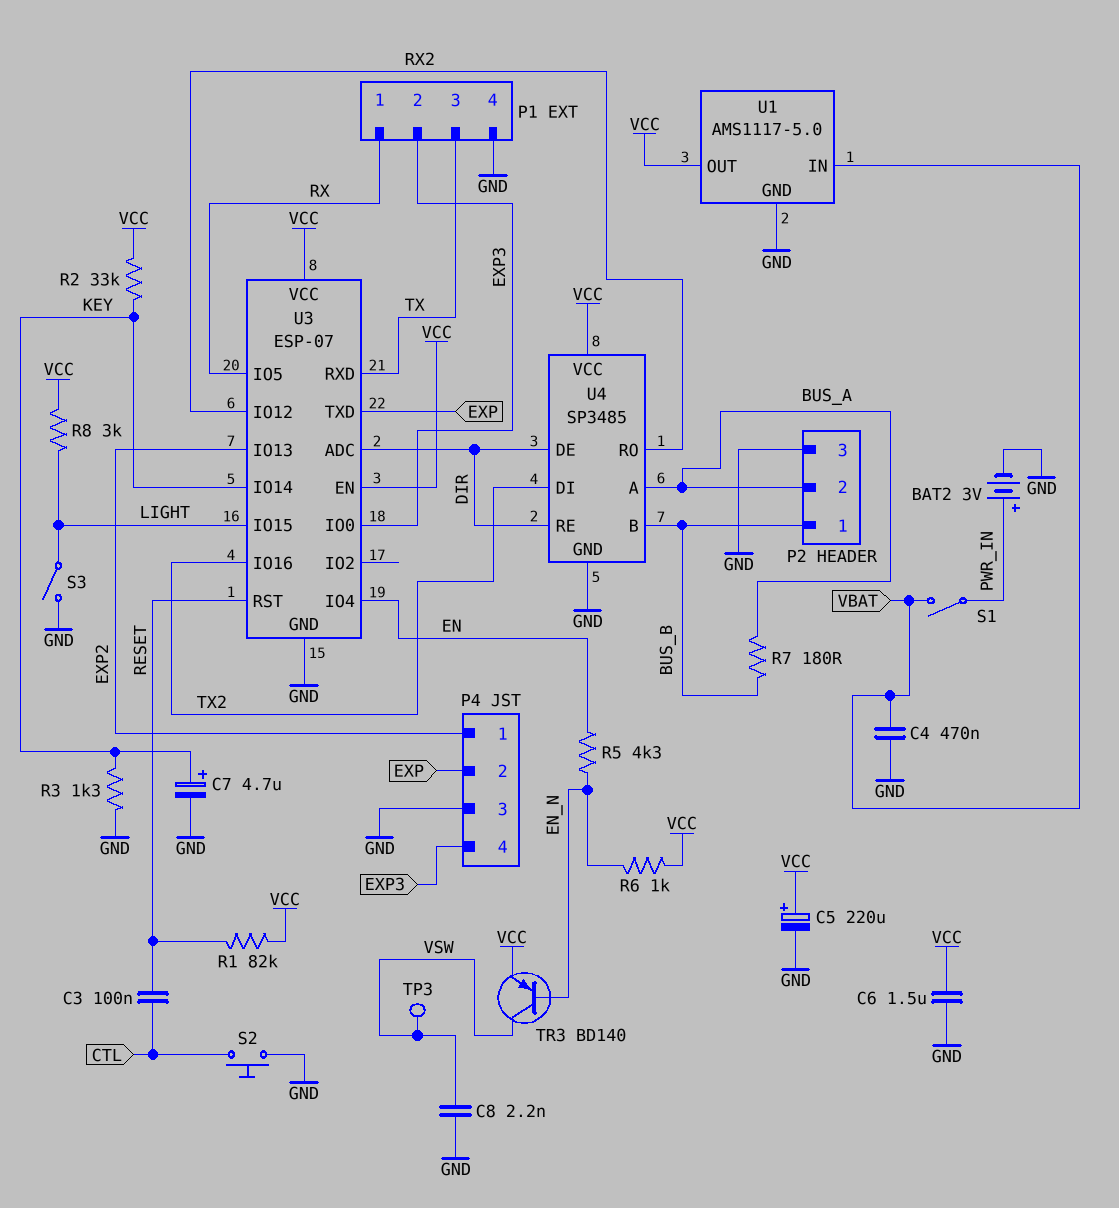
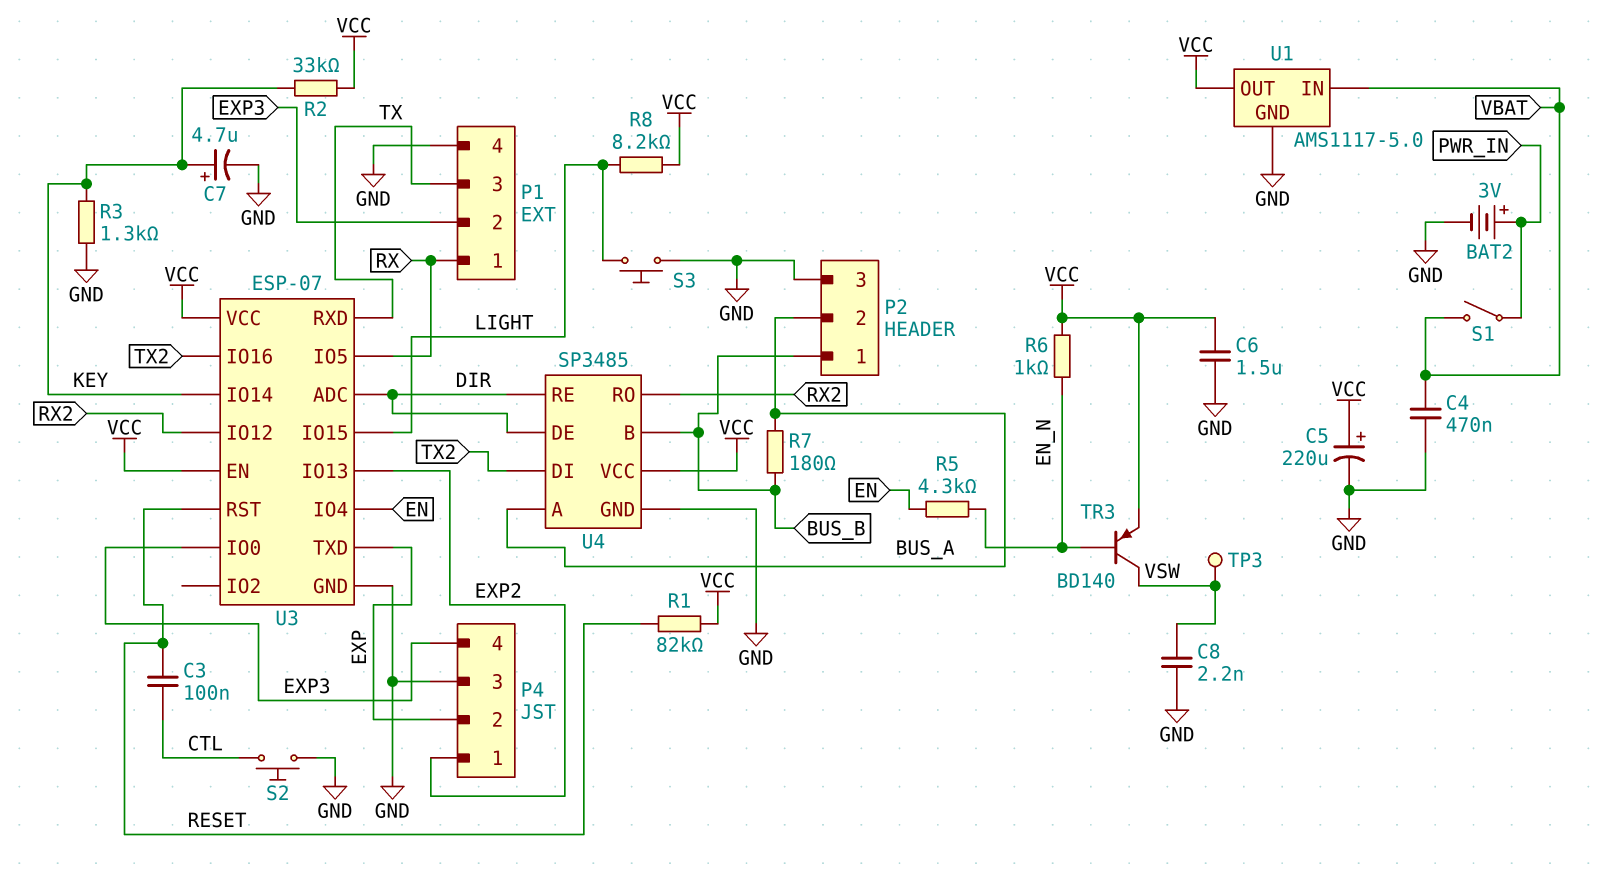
R8: 3k (LIGHT, VCC) -> 8.2k (LIGHT, VCC)
S3: switch (GND, LIGHT) -> button (GND, LIGHT)

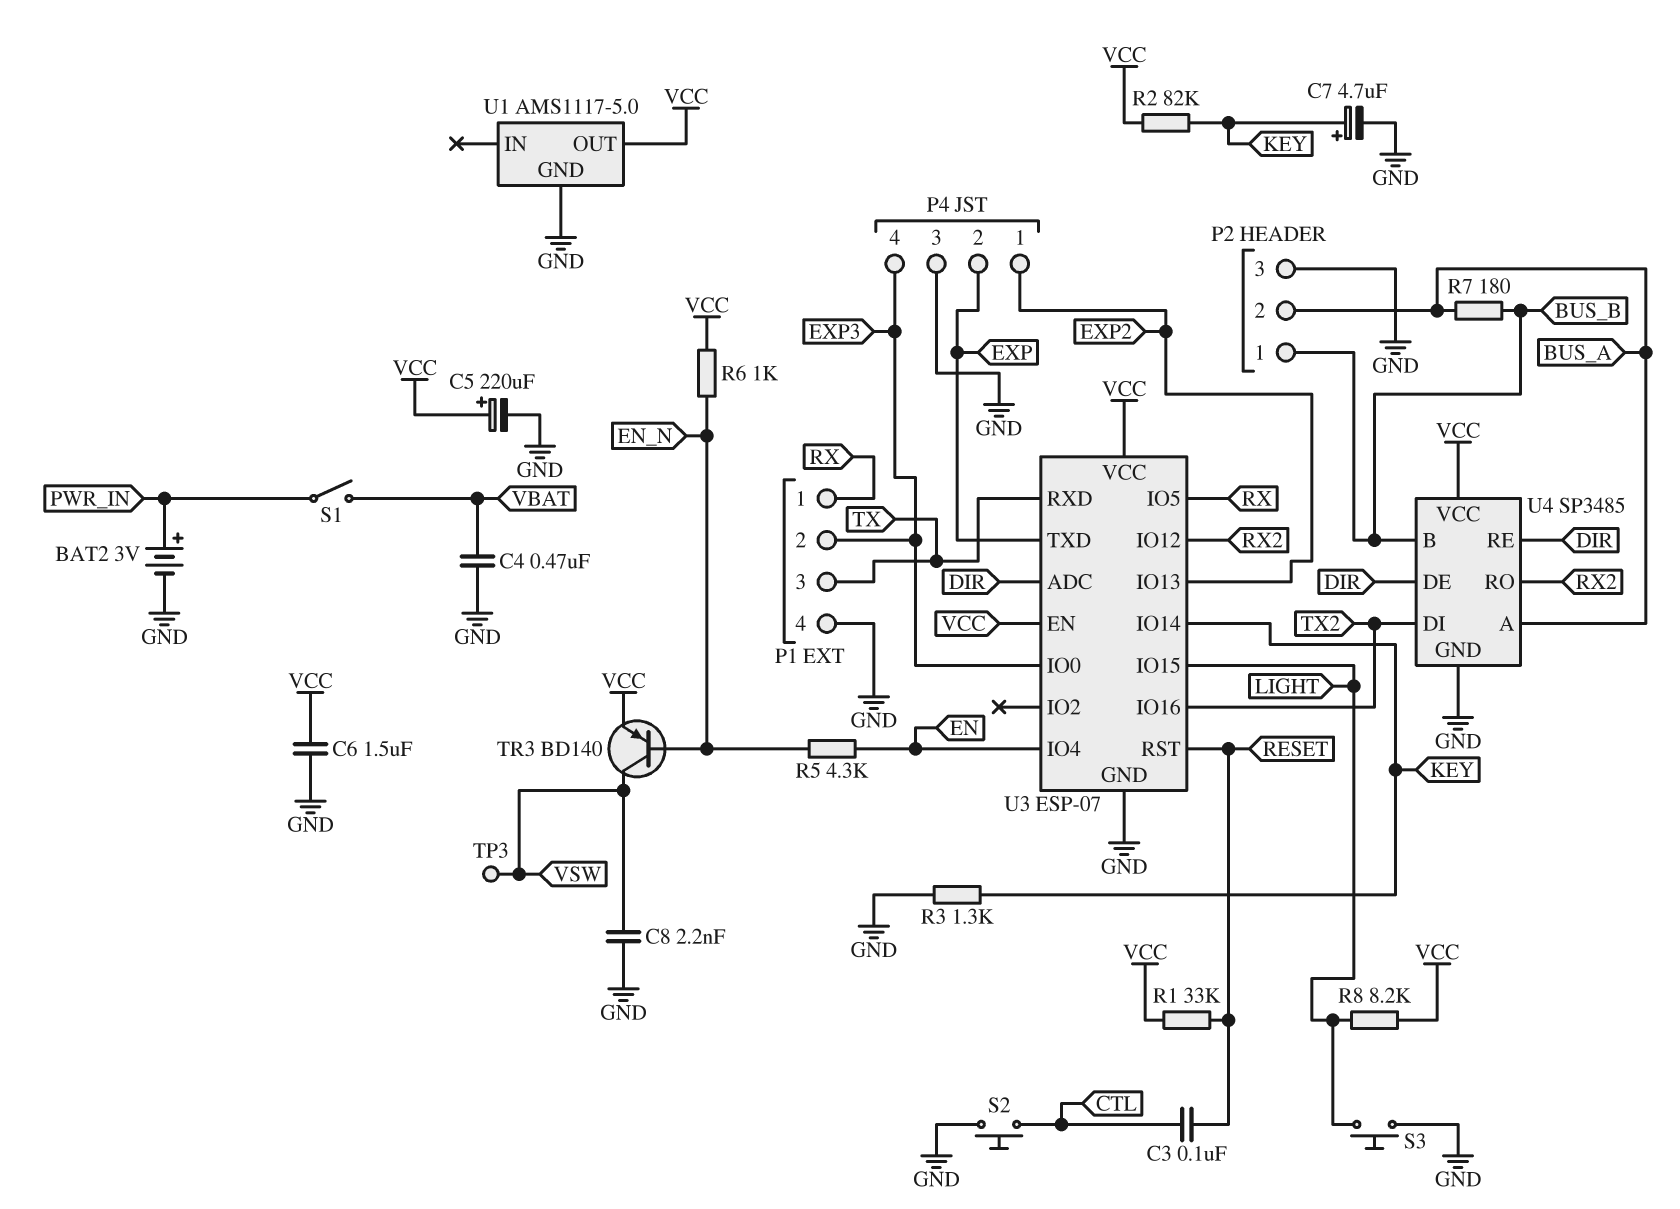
R1: 82k (RESET, VCC) -> 33k (RESET, VCC)
R2: 33k (KEY, VCC) -> 82k (KEY, VCC)
U1 pin IN: VBAT -> none

